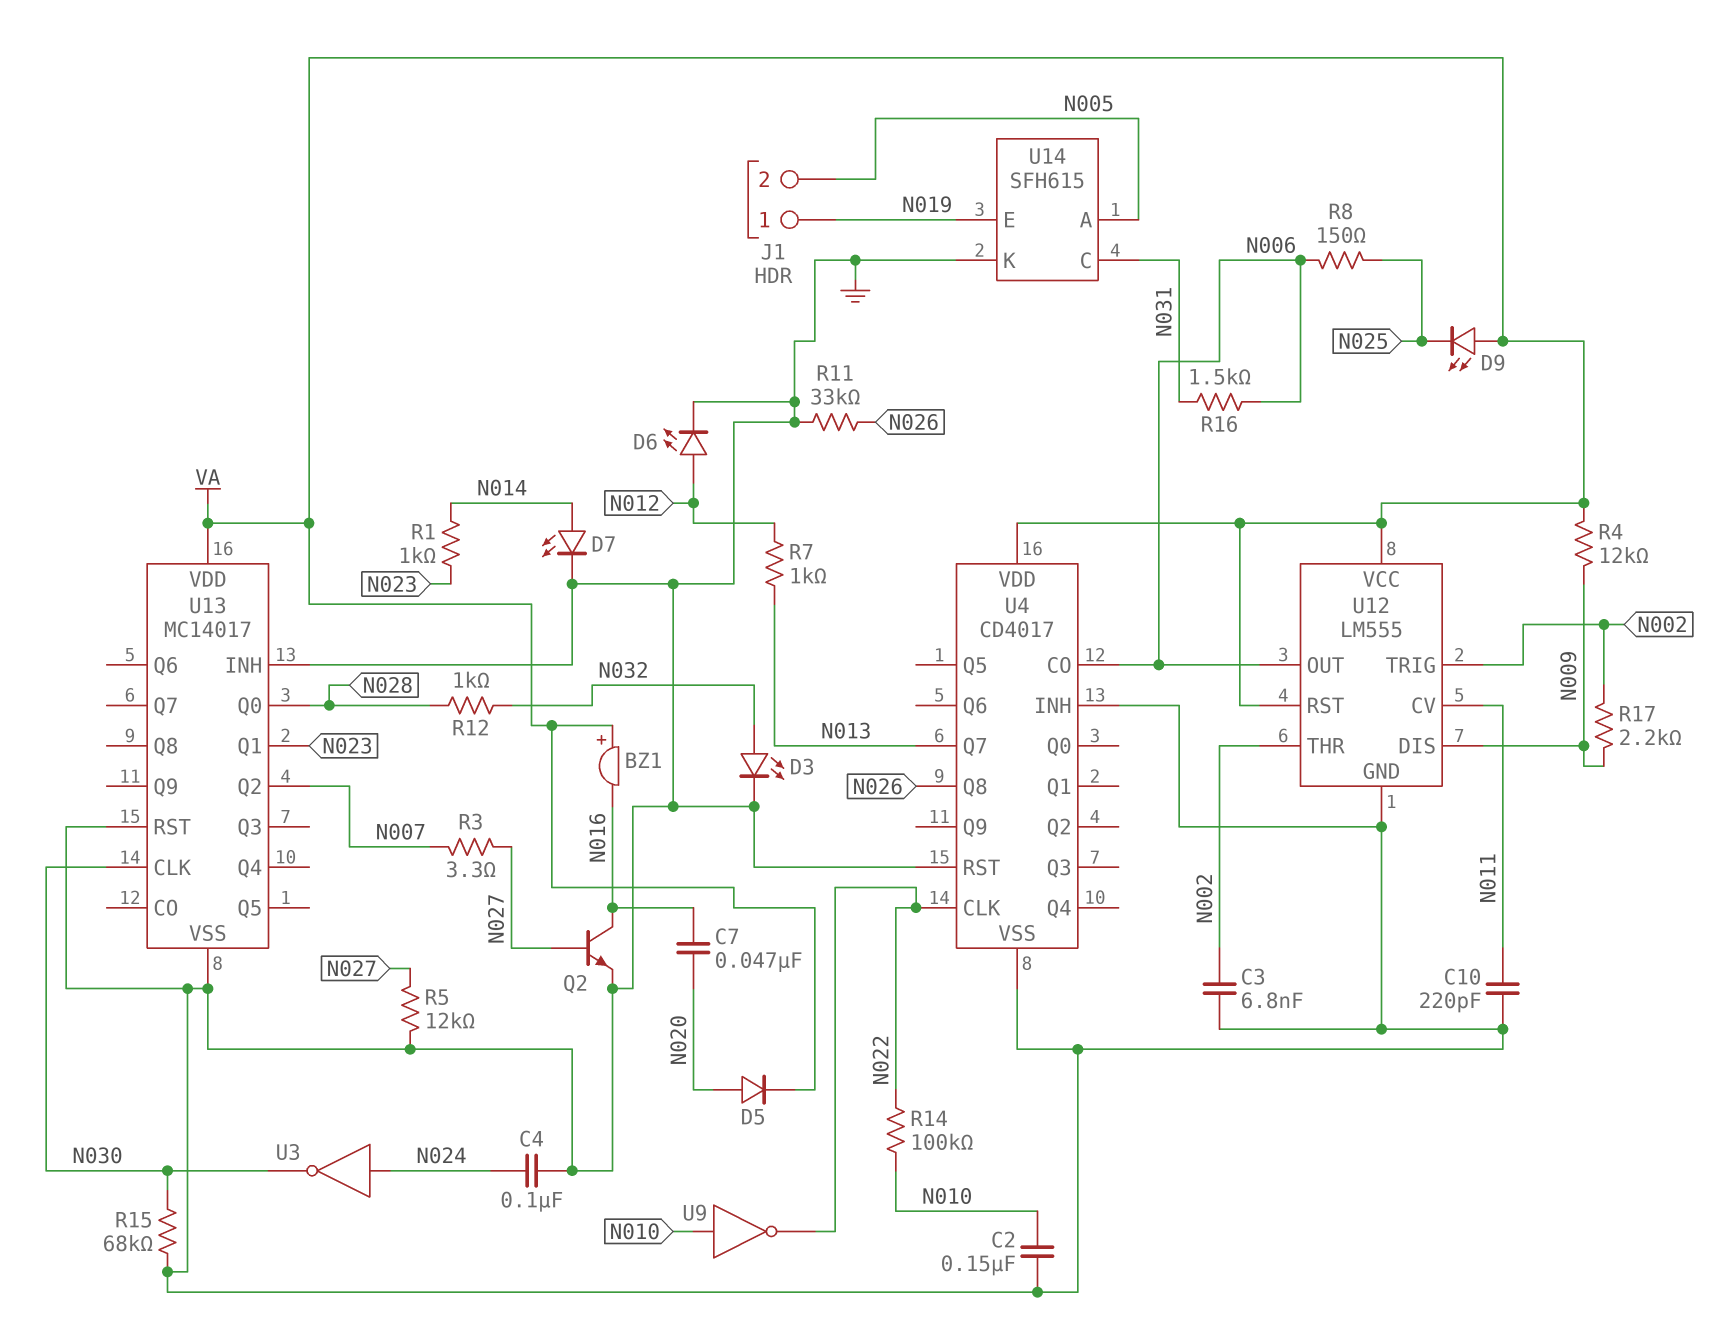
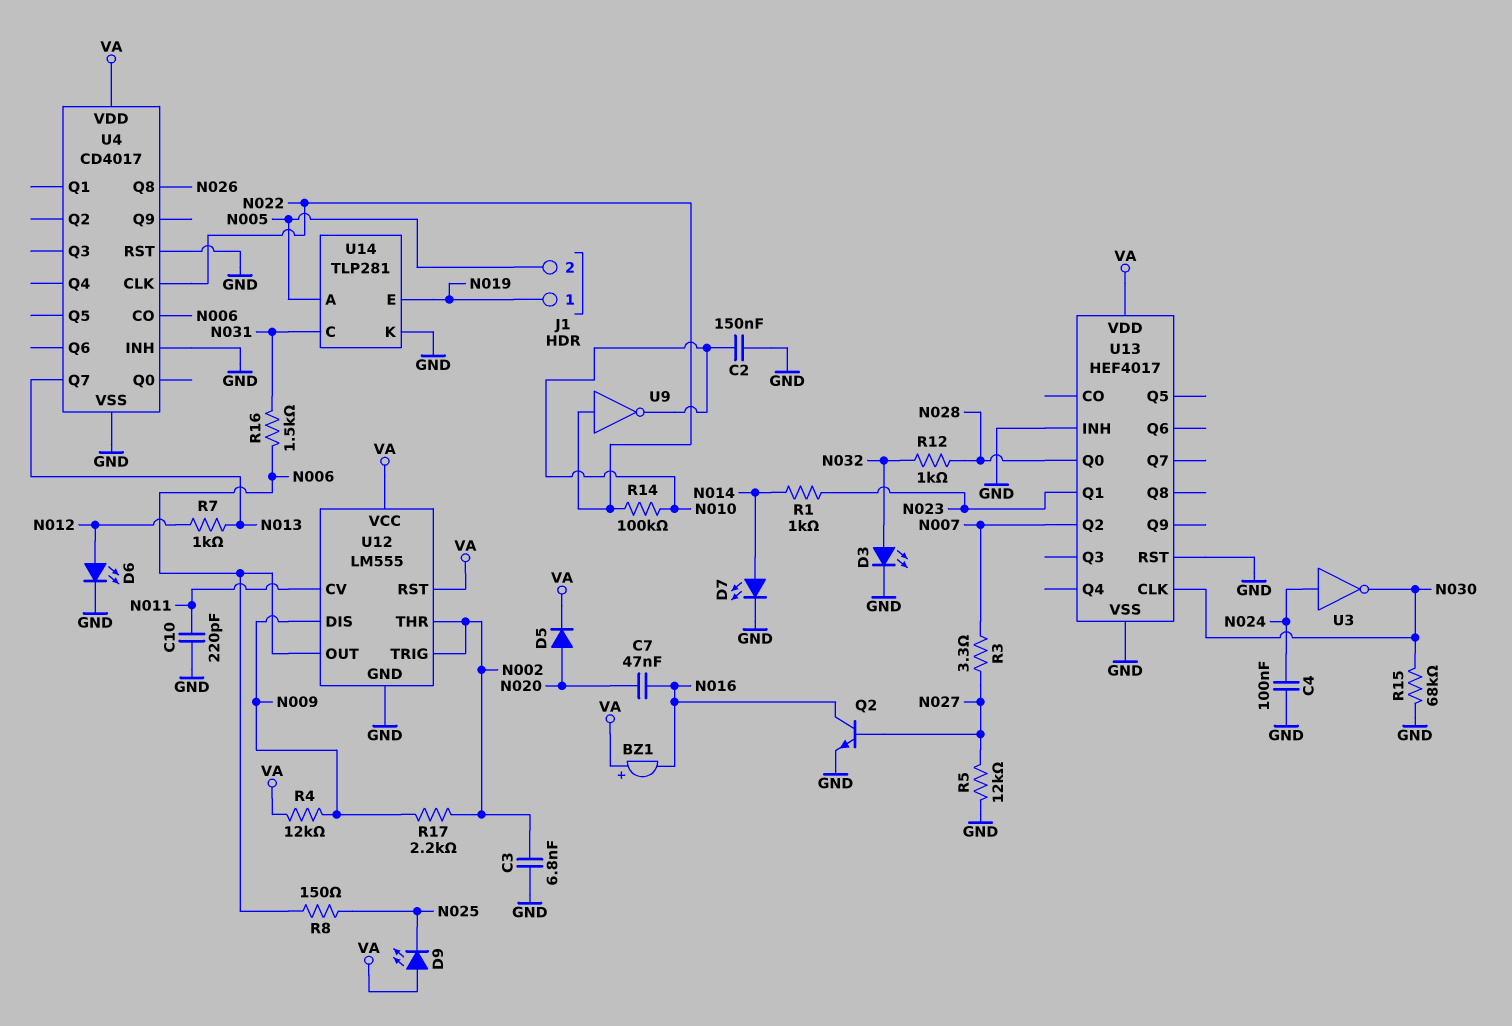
R11: 33k (GND, N026) -> none
U9: NOT (in N010, out N022) -> NOT (in N022, out N010)
U13: MC14017 -> HEF4017
U14: SFH615 -> TLP281

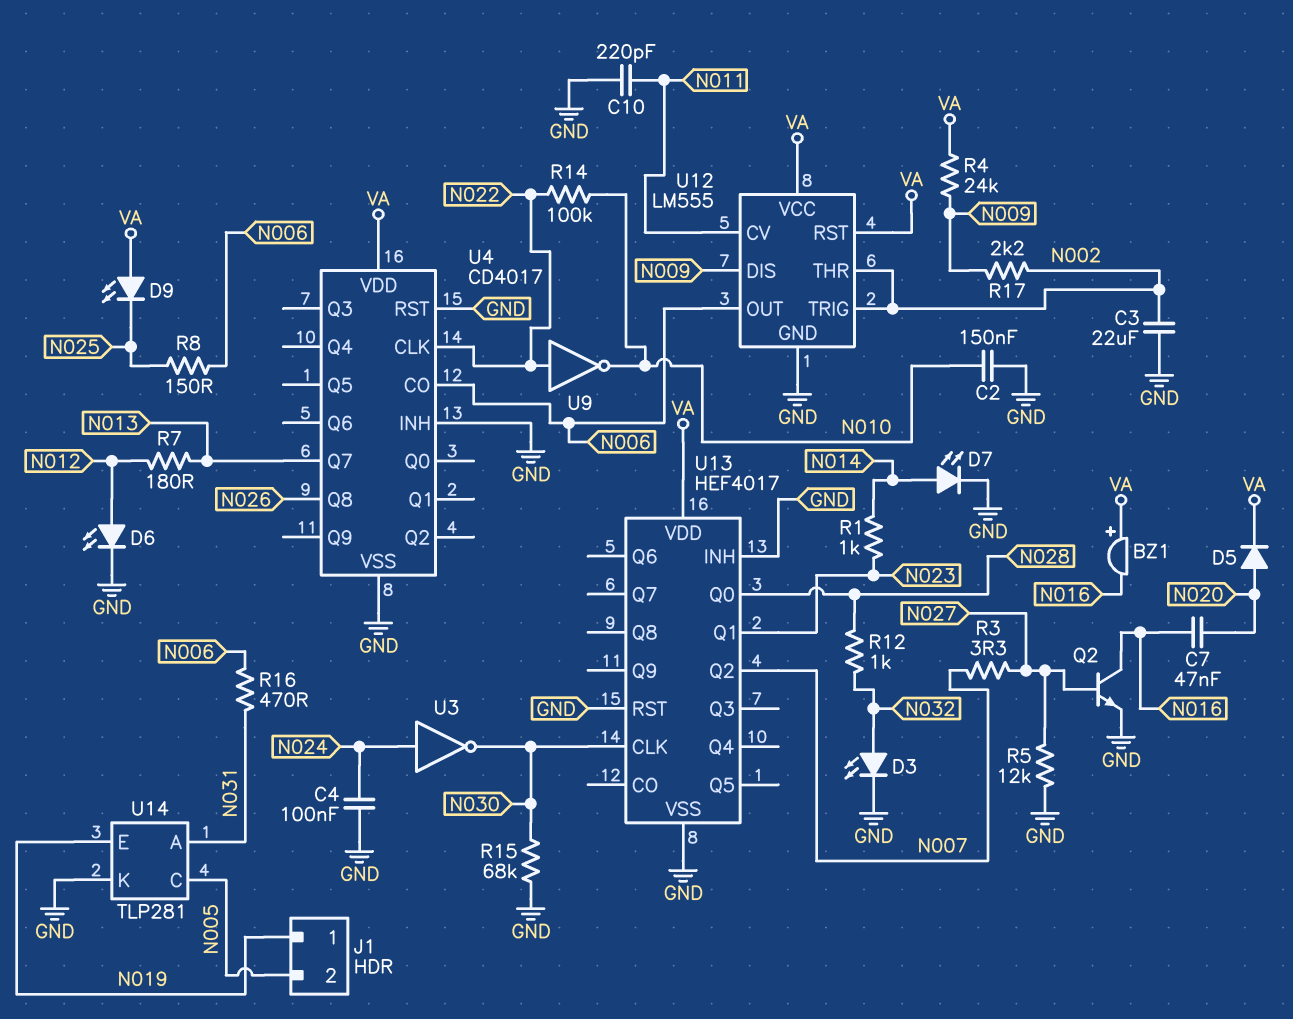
C3: 6.8nF (GND, N002) -> 22uF (GND, N002)
R4: 12k (N009, VA) -> 24k (N009, VA)
R7: 1k (N012, N013) -> 180 (N012, N013)
R16: 1.5k (N006, N031) -> 470 (N006, N031)
U14 pin A: N005 -> N031
U14 pin C: N031 -> N005

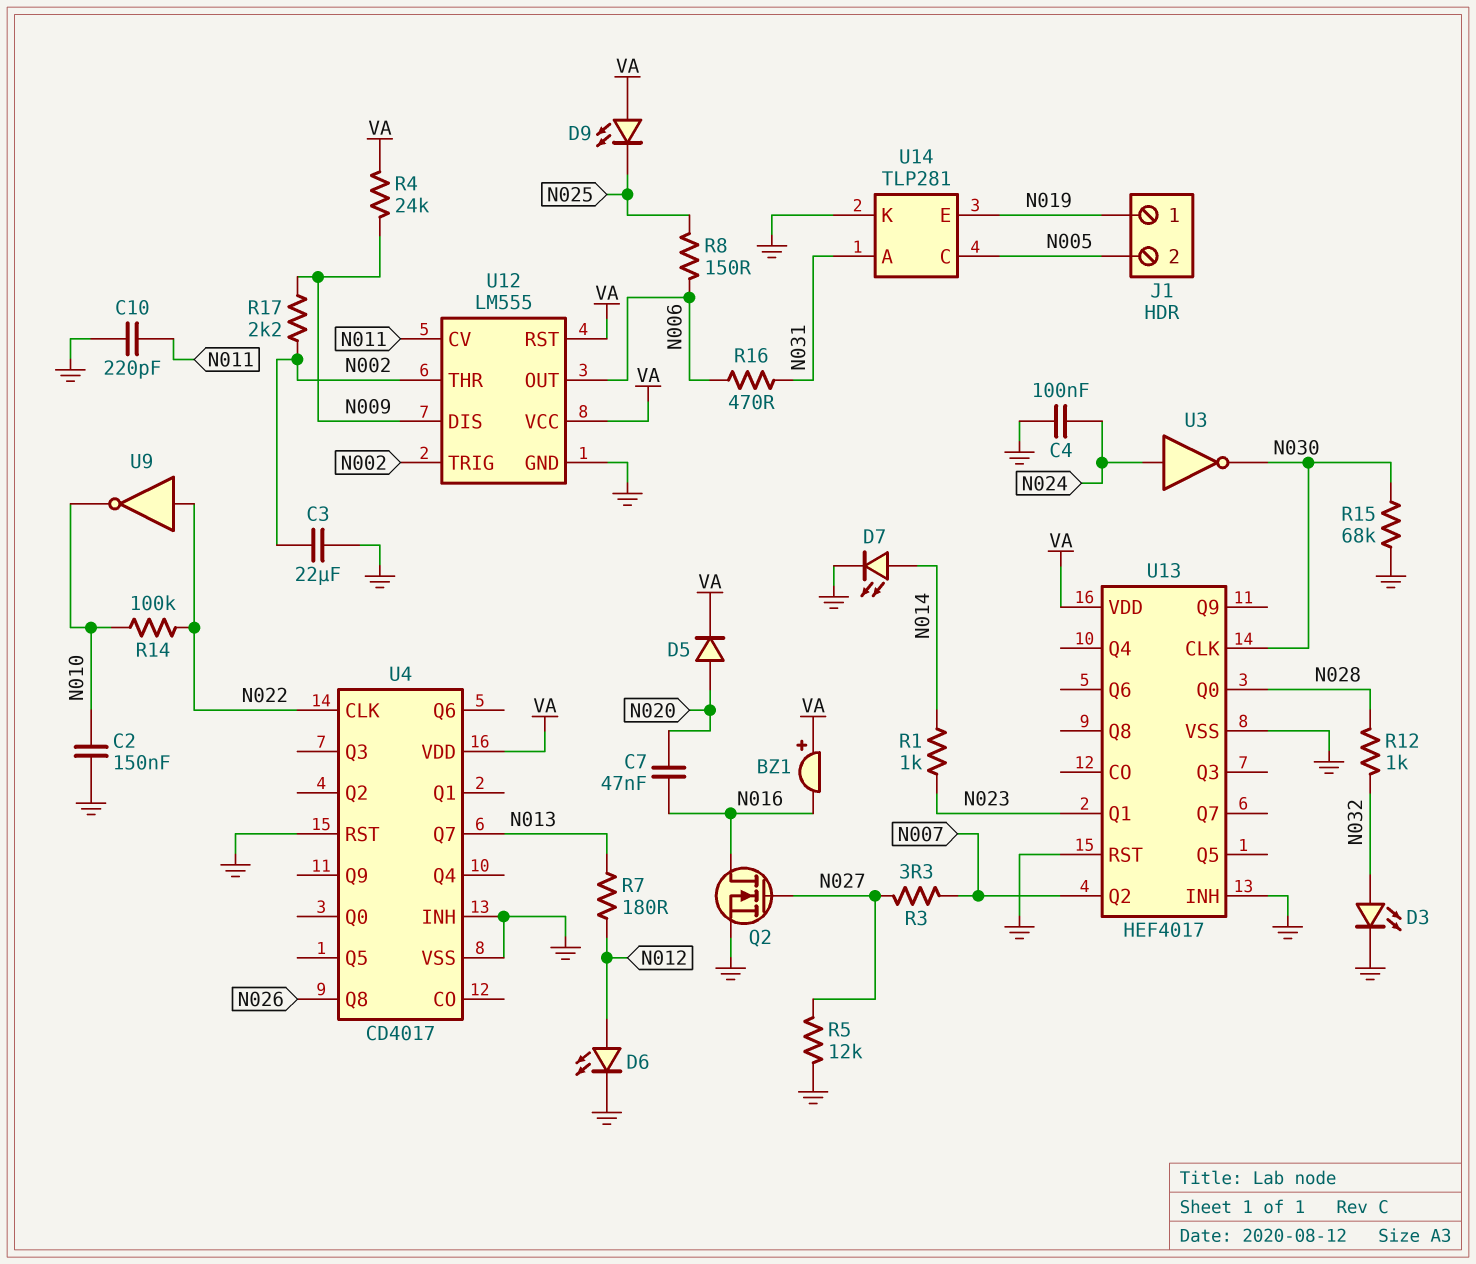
Q2: NPN (B N027, C N016, E GND) -> NMOS (G N027, D N016, S GND)
U4 pin CO: N006 -> none

